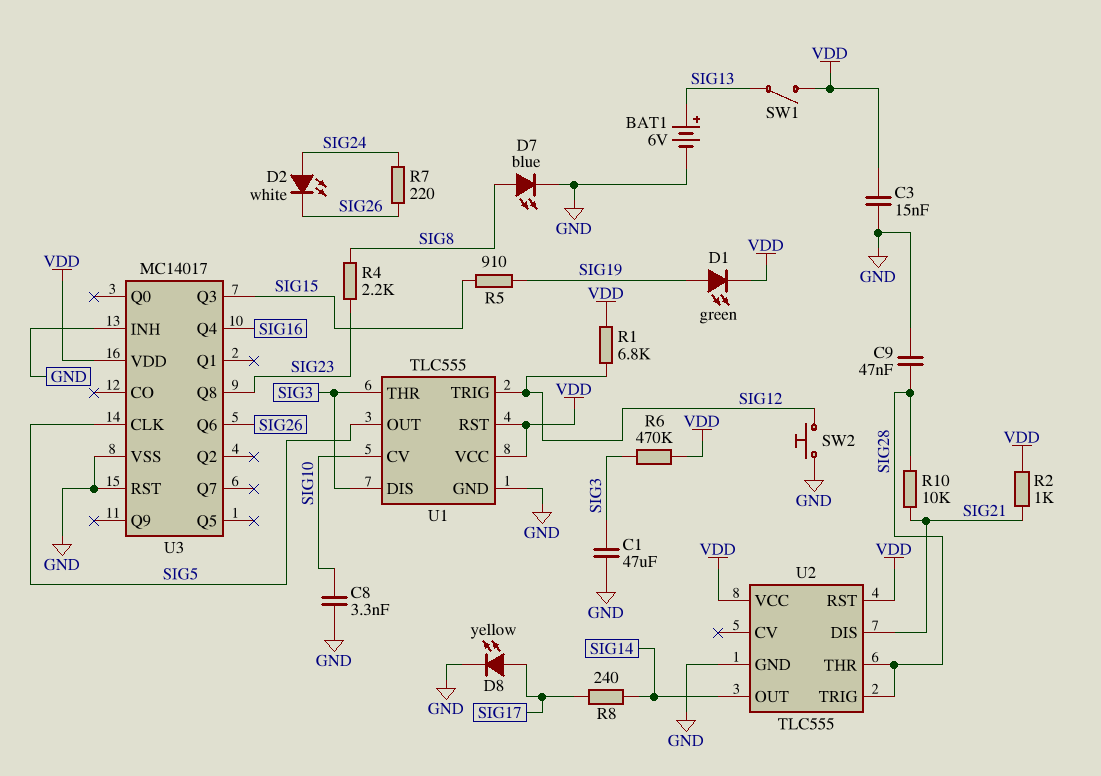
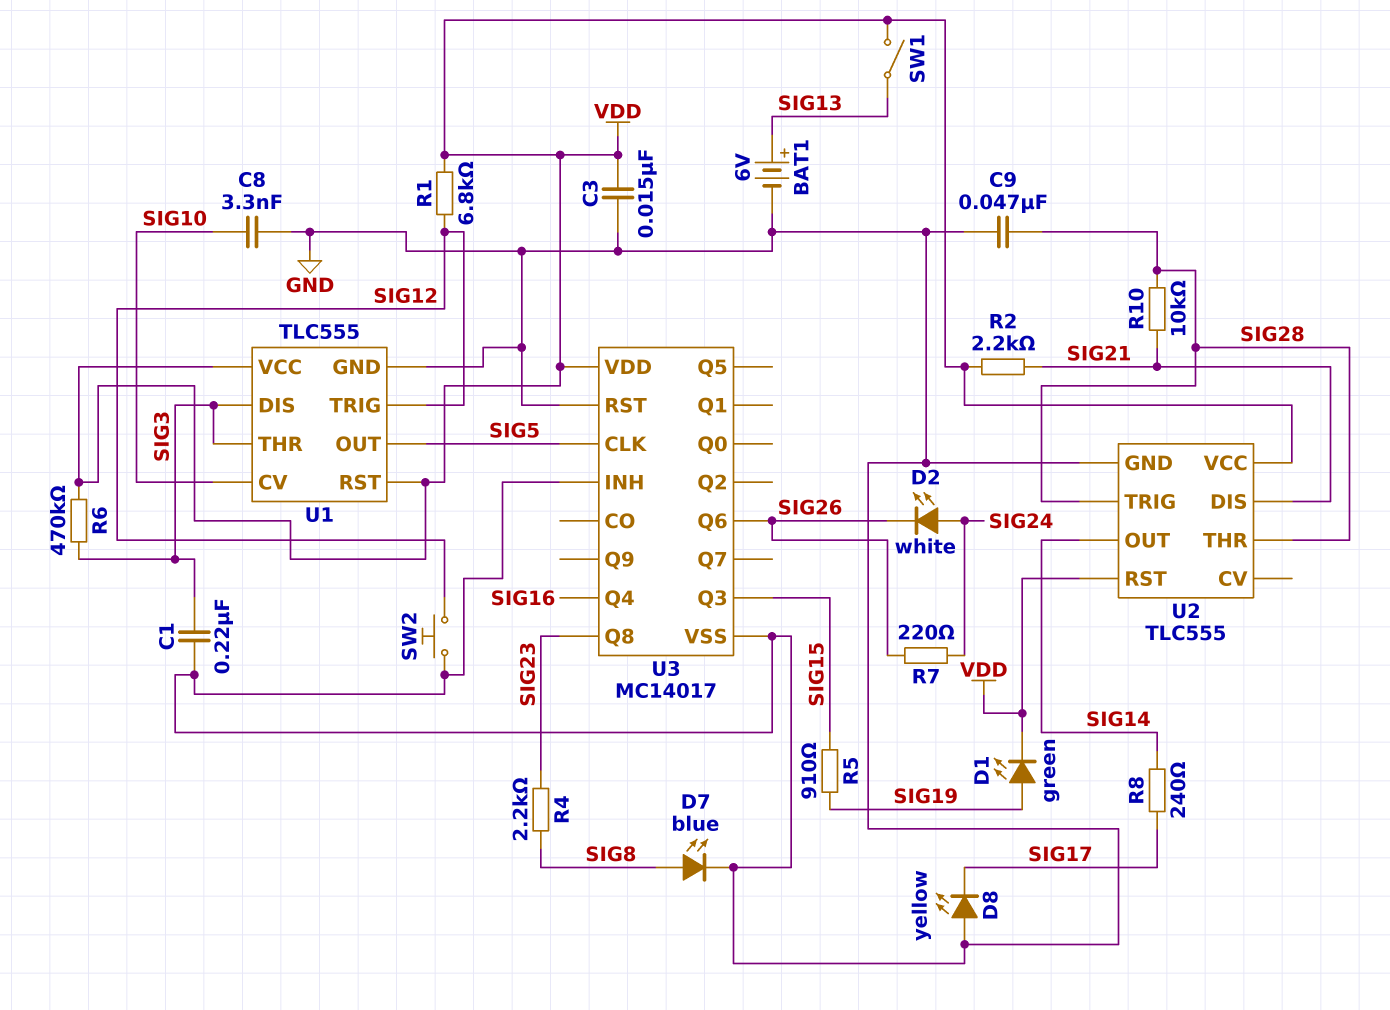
C1: 47uF (GND, SIG3) -> 220nF (GND, SIG3)
D8: LED yellow (A SIG17, K GND) -> LED yellow (A GND, K SIG17)
R2: 1k (SIG21, VDD) -> 2.2k (SIG21, VDD)

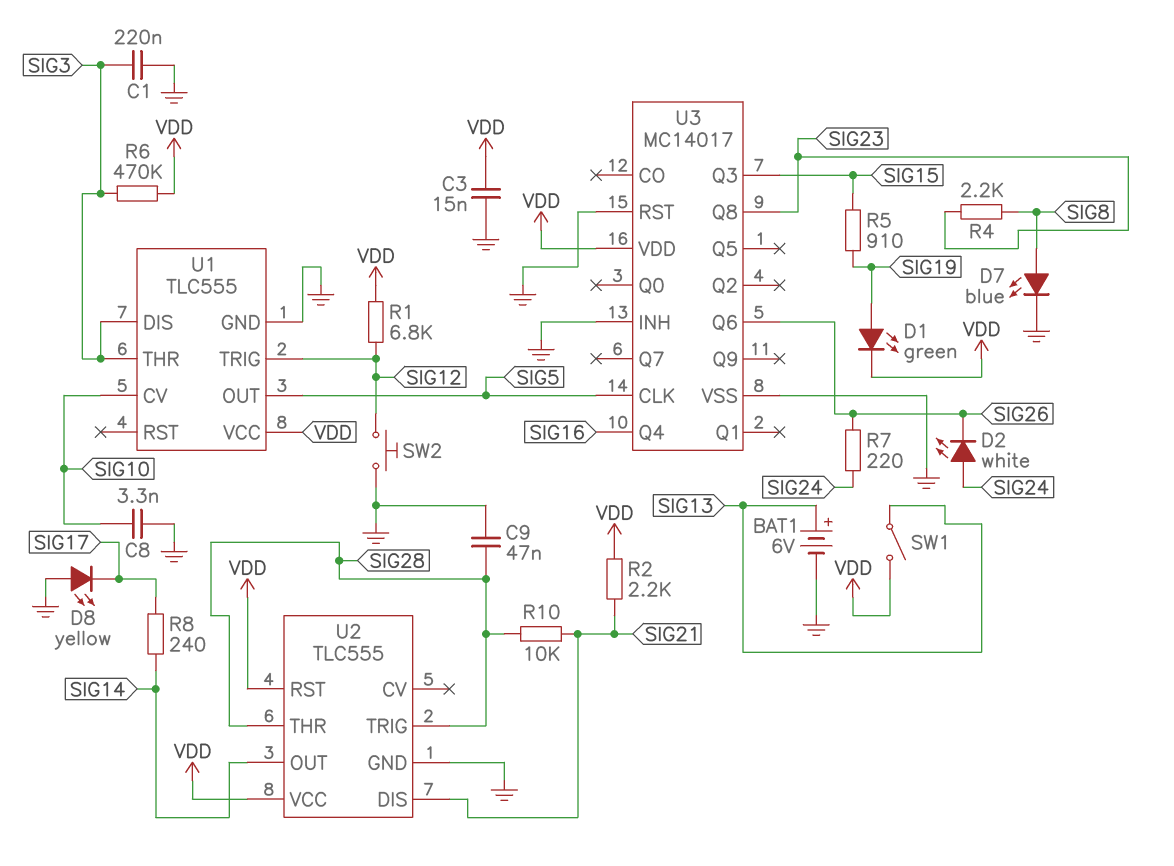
U1 pin RST: VDD -> none

